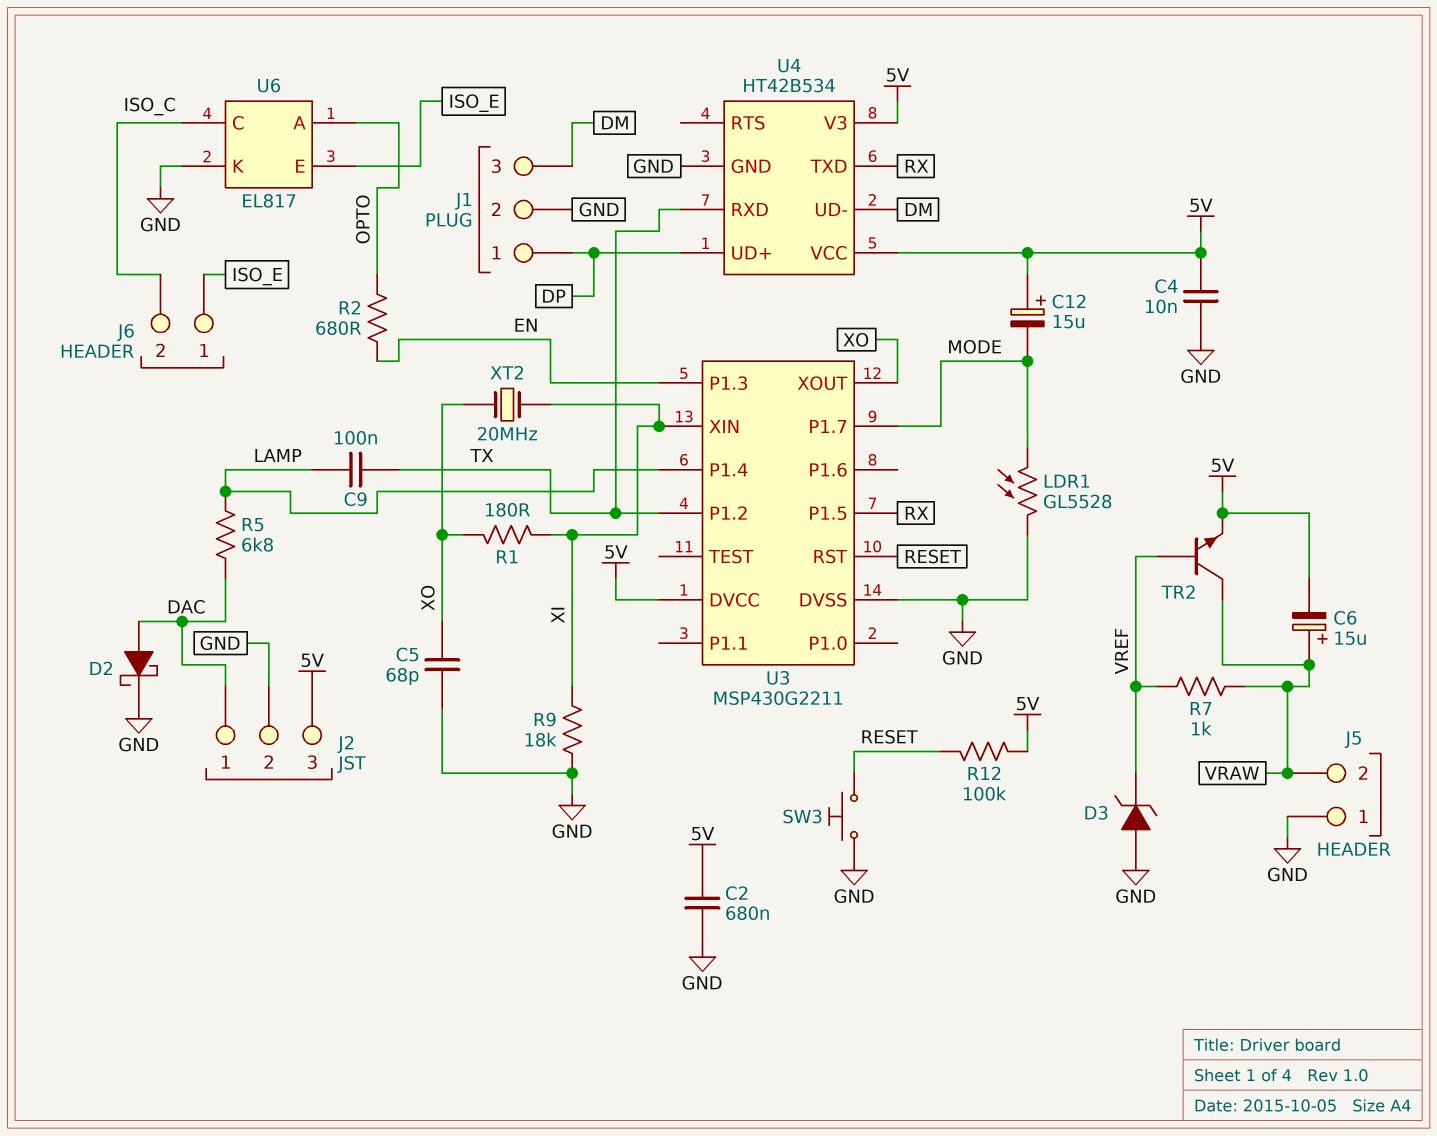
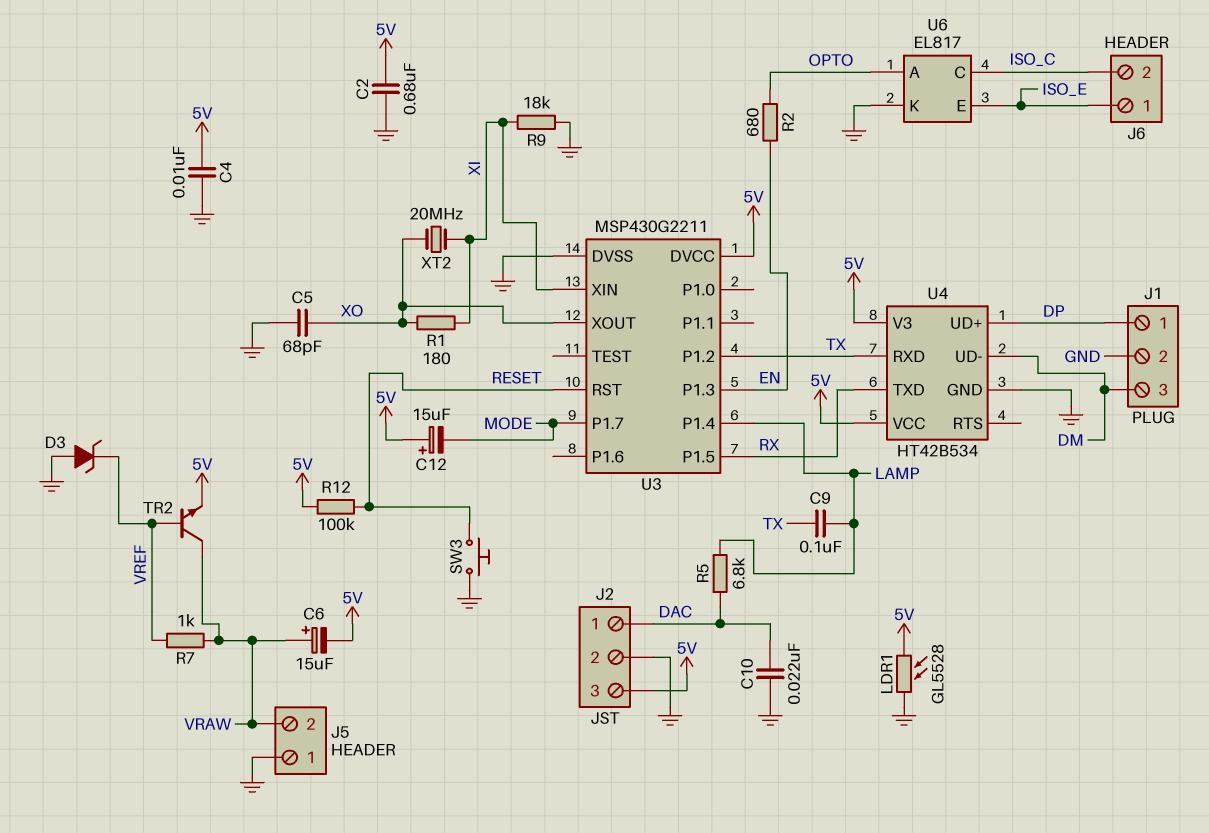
C10: none -> 22nF (DAC, GND)
D2: schottky (A DAC, K GND) -> none
LDR1: GL5528 (GND, MODE) -> GL5528 (5V, GND)

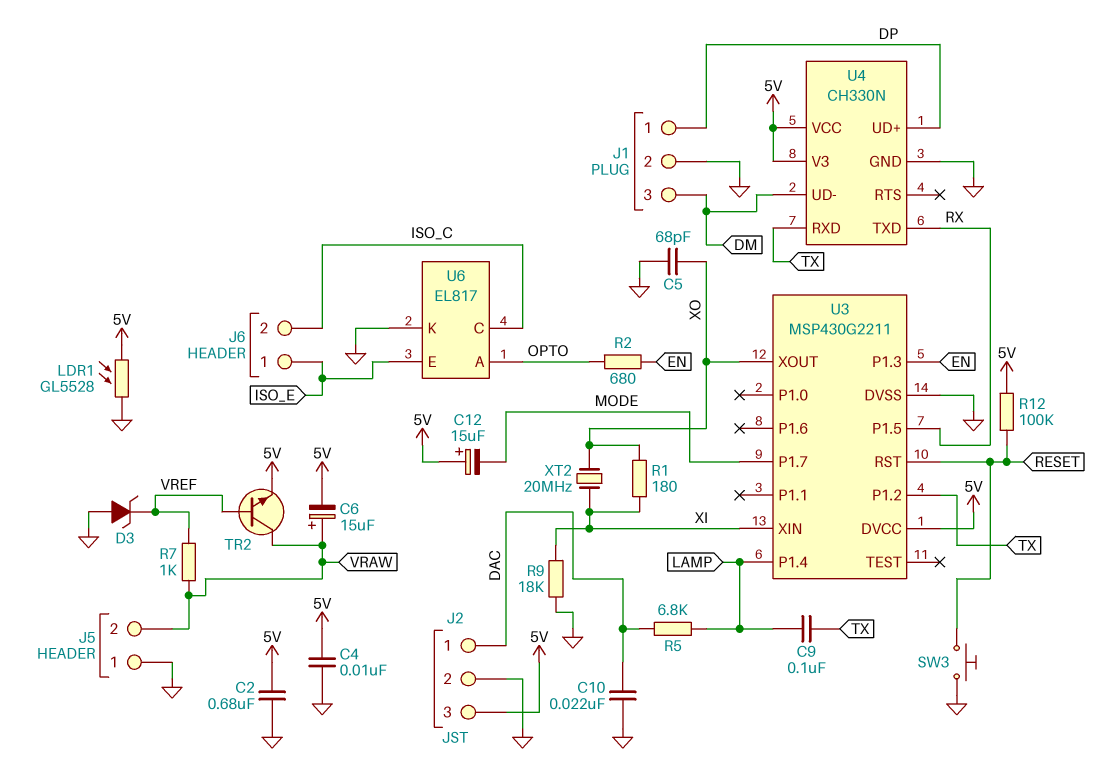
U4: HT42B534 -> CH330N

